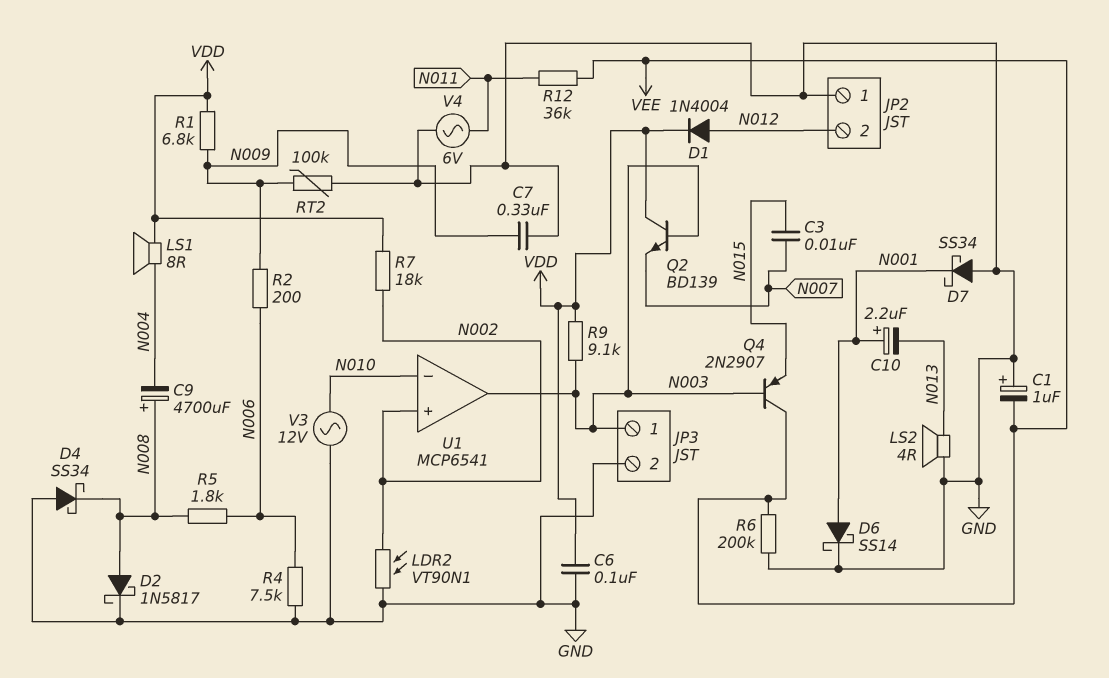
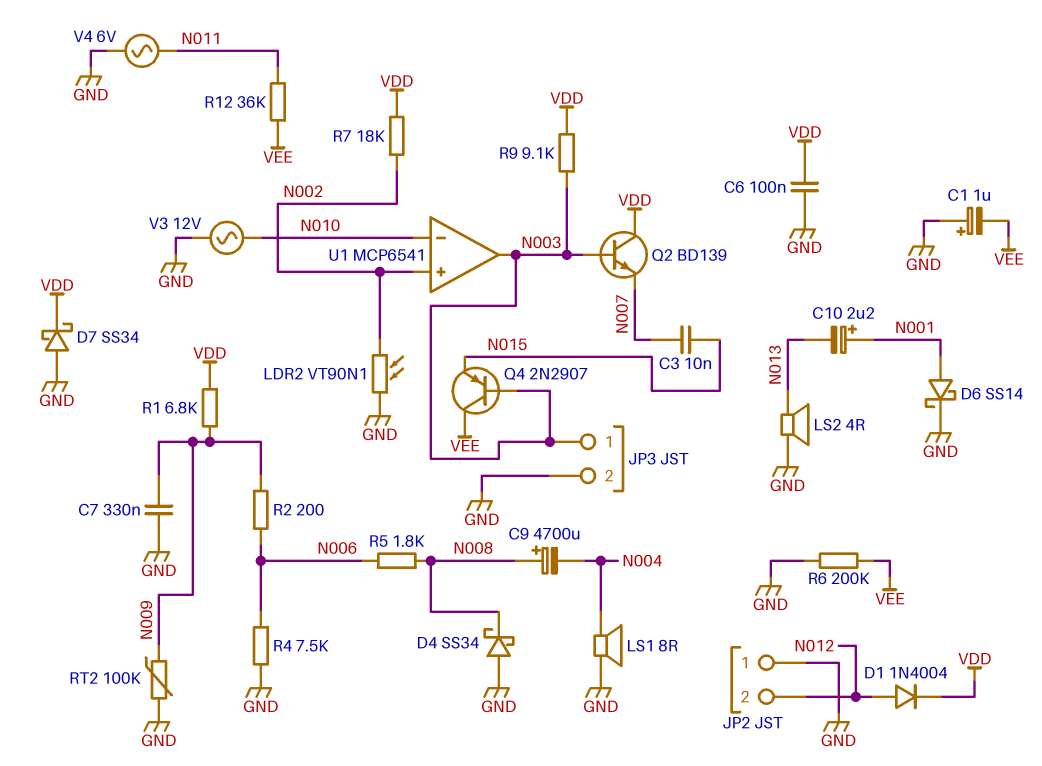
D2: schottky 1N5817 (A N008, K GND) -> none
D7: schottky SS34 (A GND, K N001) -> schottky SS34 (A GND, K VDD)
LS1: speaker 8R (N004, VDD) -> speaker 8R (GND, N004)

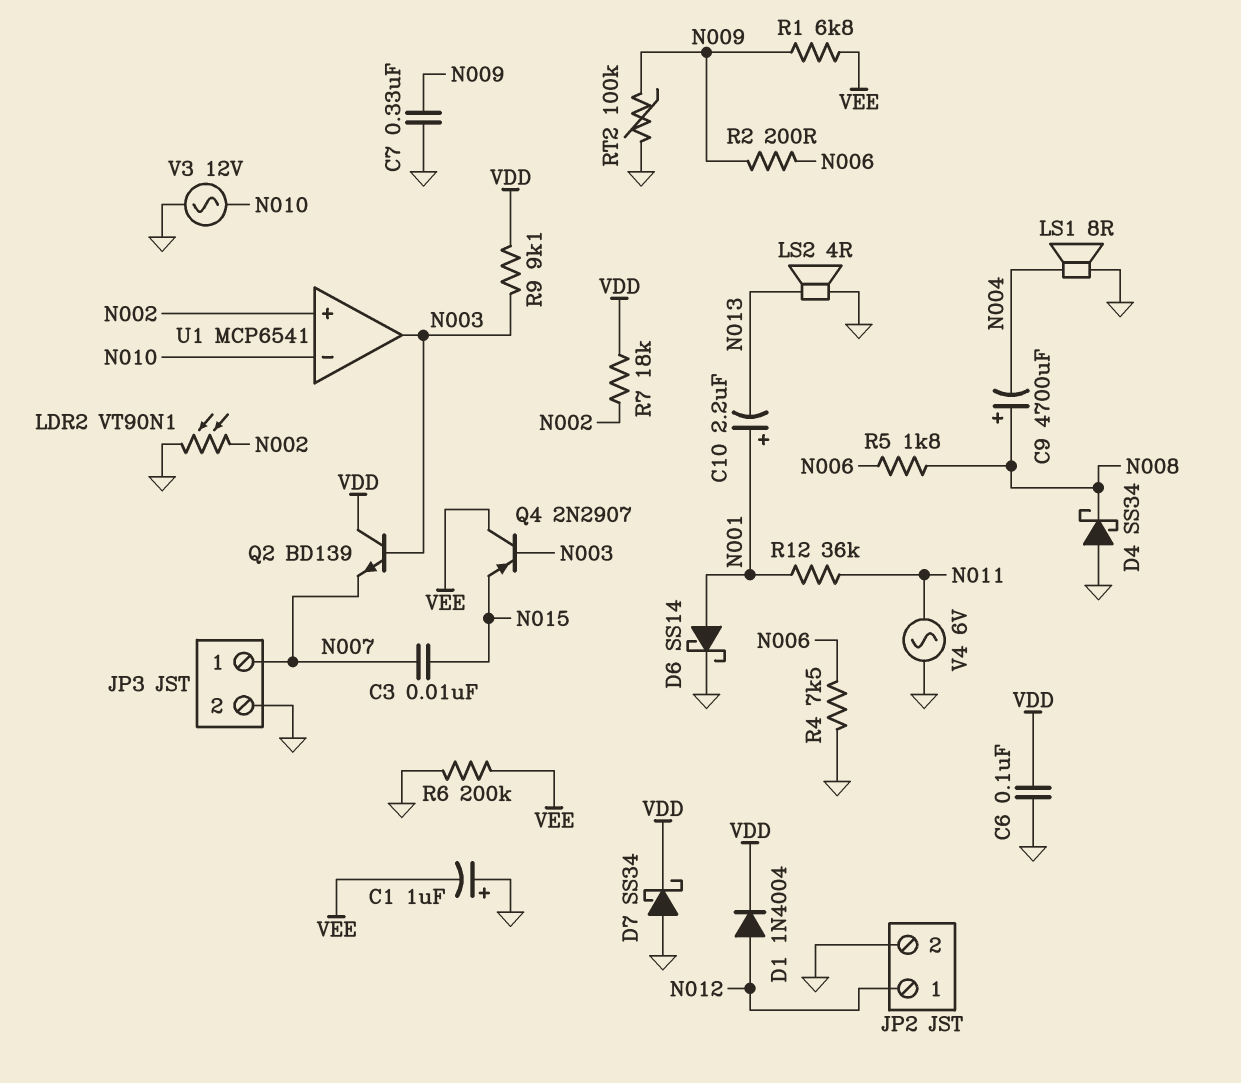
JP2 pin 1: GND -> N012
JP2 pin 2: N012 -> GND
JP3 pin 1: N003 -> N007
R1: 6.8k (N009, VDD) -> 6.8k (N009, VEE)
R12: 36k (N011, VEE) -> 36k (N001, N011)

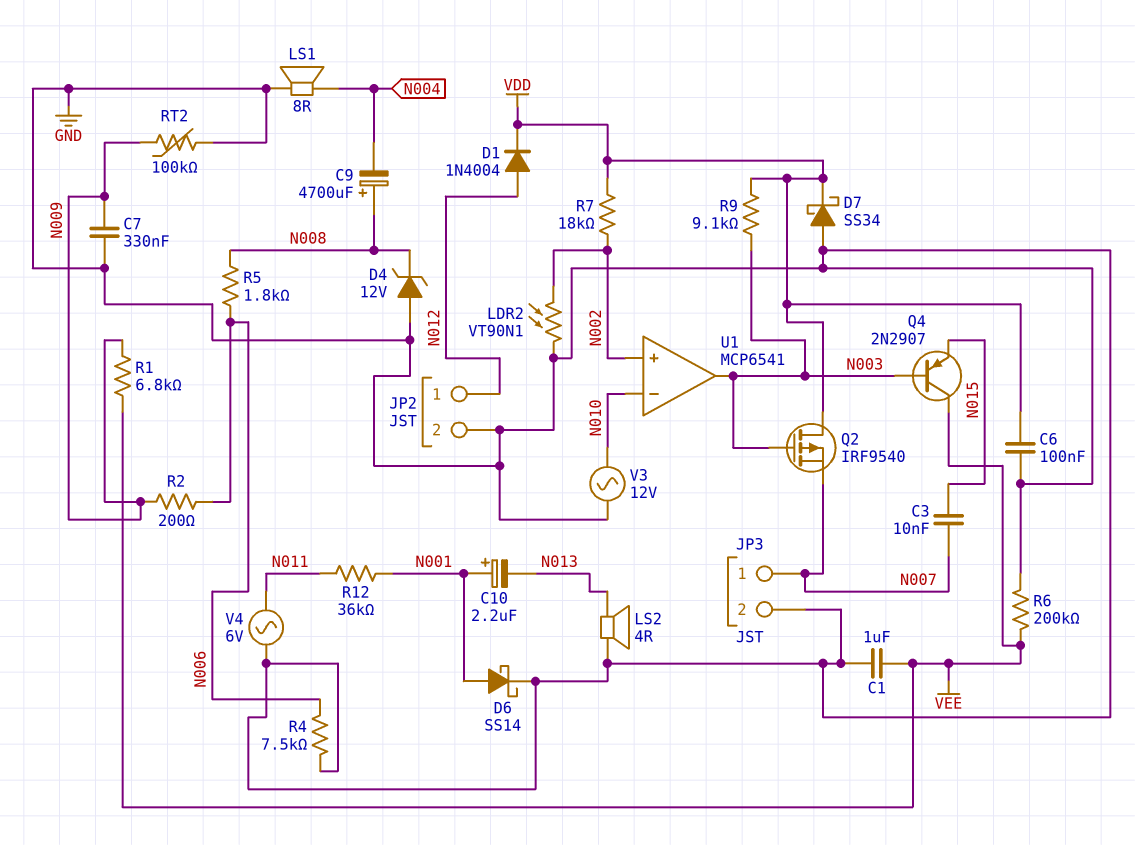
C1: 1uF (plus GND, minus VEE) -> 1uF (GND, VEE)
D4: schottky SS34 (A GND, K N008) -> zener 12V (A GND, K N008)
Q2: NPN BD139 (B N003, C VDD, E N007) -> PMOS IRF9540 (G N003, D VDD, S N007)

